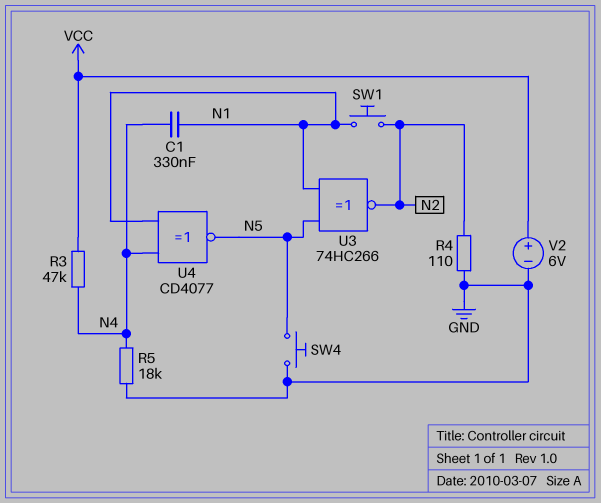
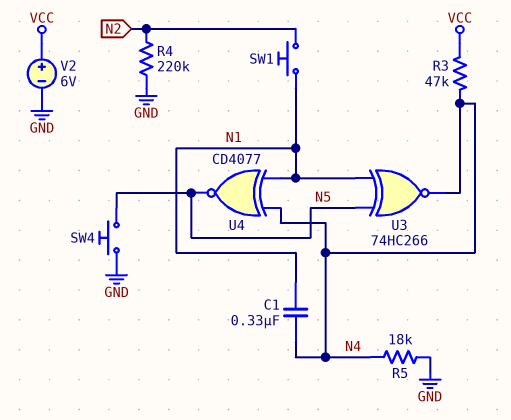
R4: 110 (GND, N2) -> 220k (GND, N2)
U3: XNOR 74HC266 (in N1, in N5, out N2) -> XNOR 74HC266 (in N1, in N5, out N4)

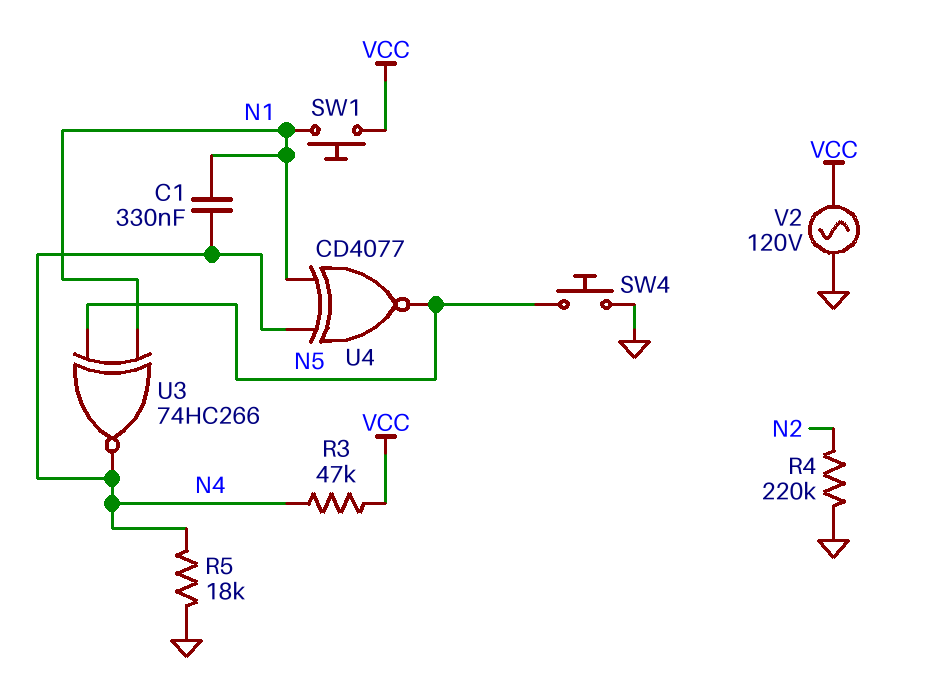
SW1: button (N1, N2) -> button (N1, VCC)
V2: 6V (plus VCC, minus GND) -> AC 120V (GND, VCC)

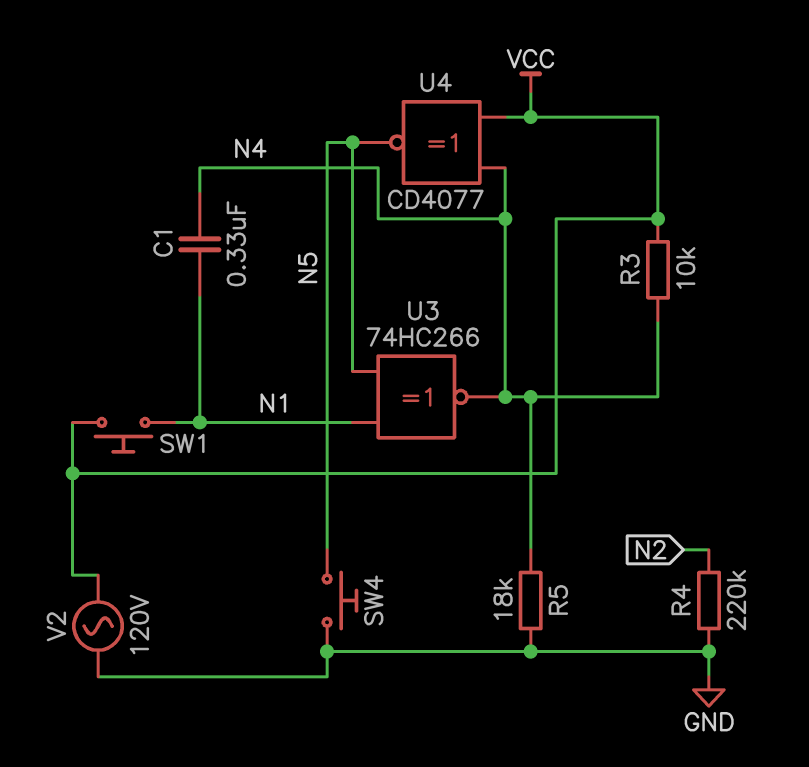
R3: 47k (N4, VCC) -> 10k (N4, VCC)
U4: XNOR CD4077 (in N1, in N4, out N5) -> XNOR CD4077 (in N4, in VCC, out N5)

